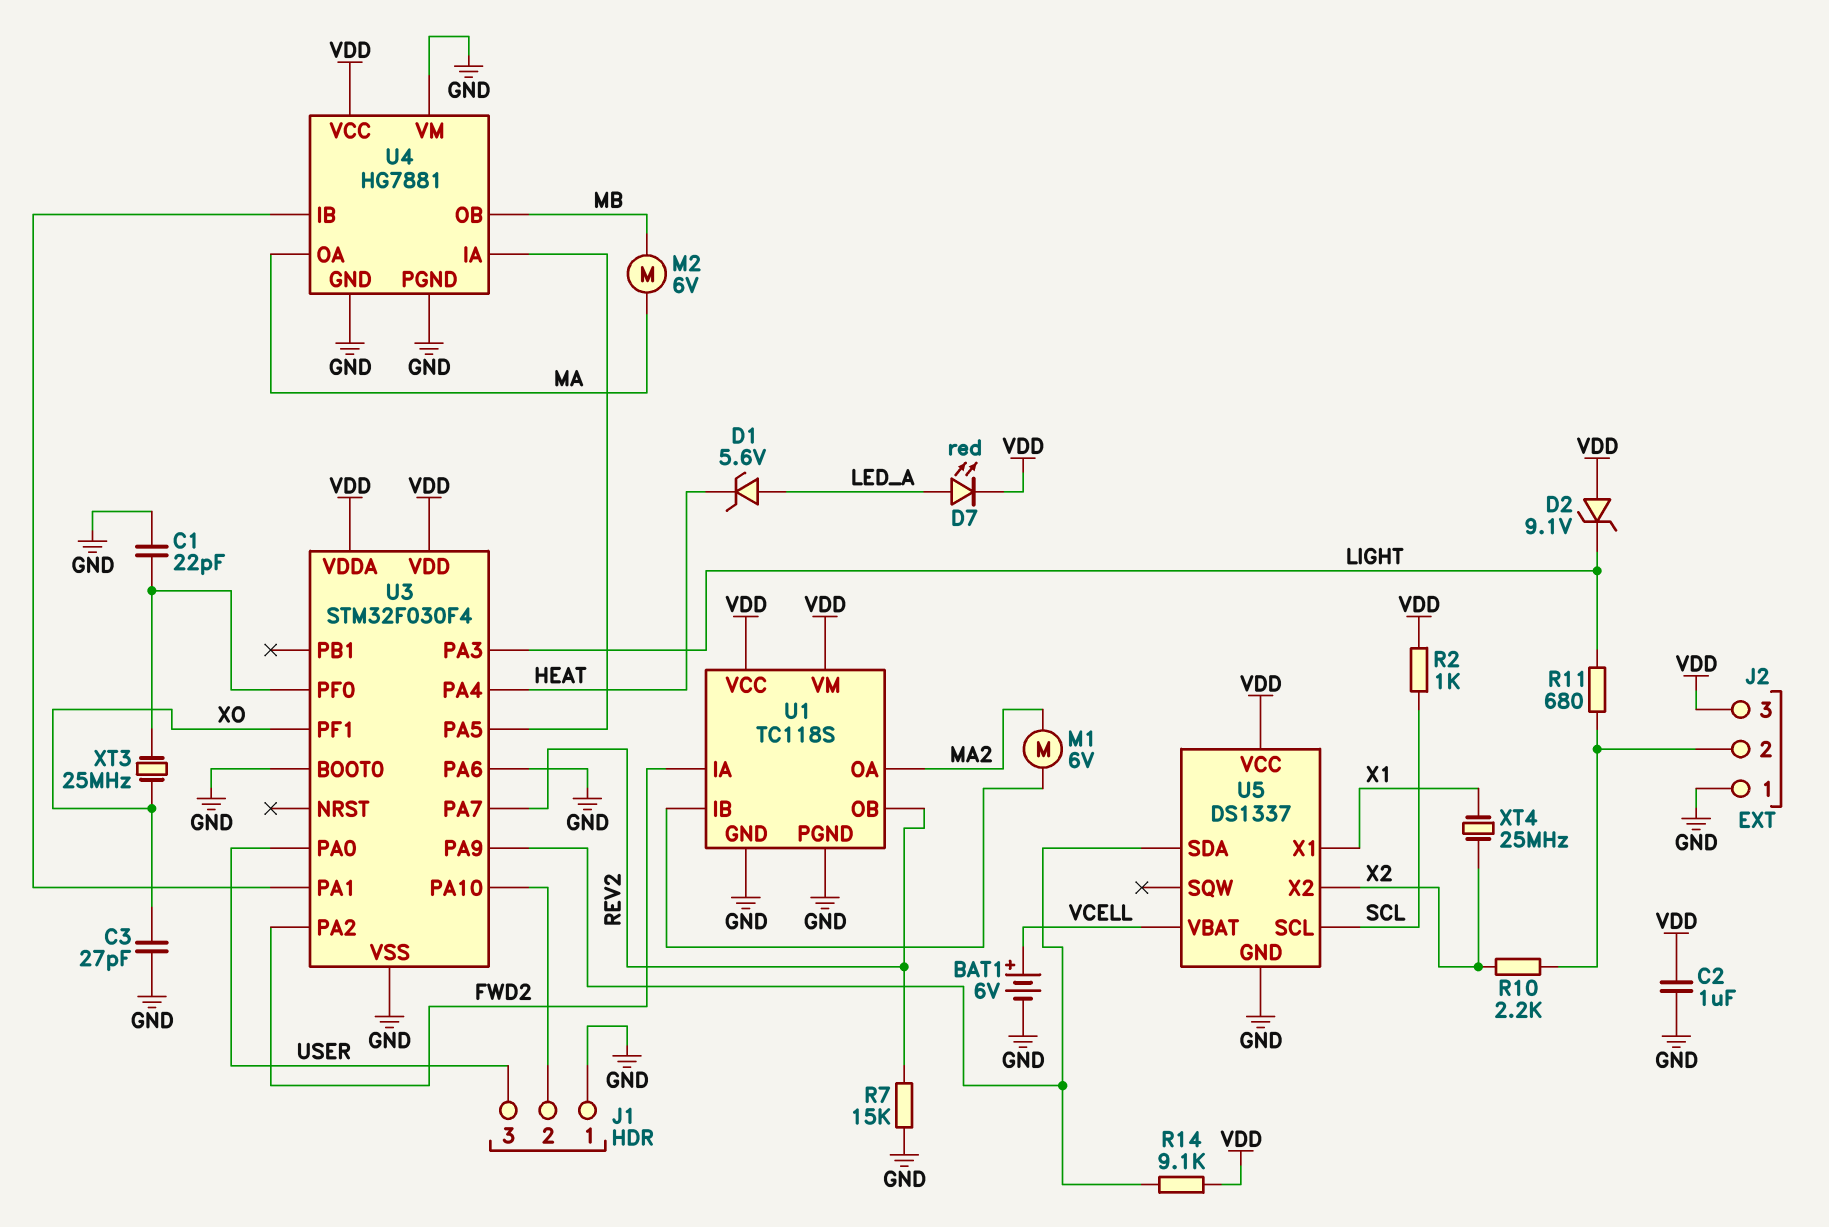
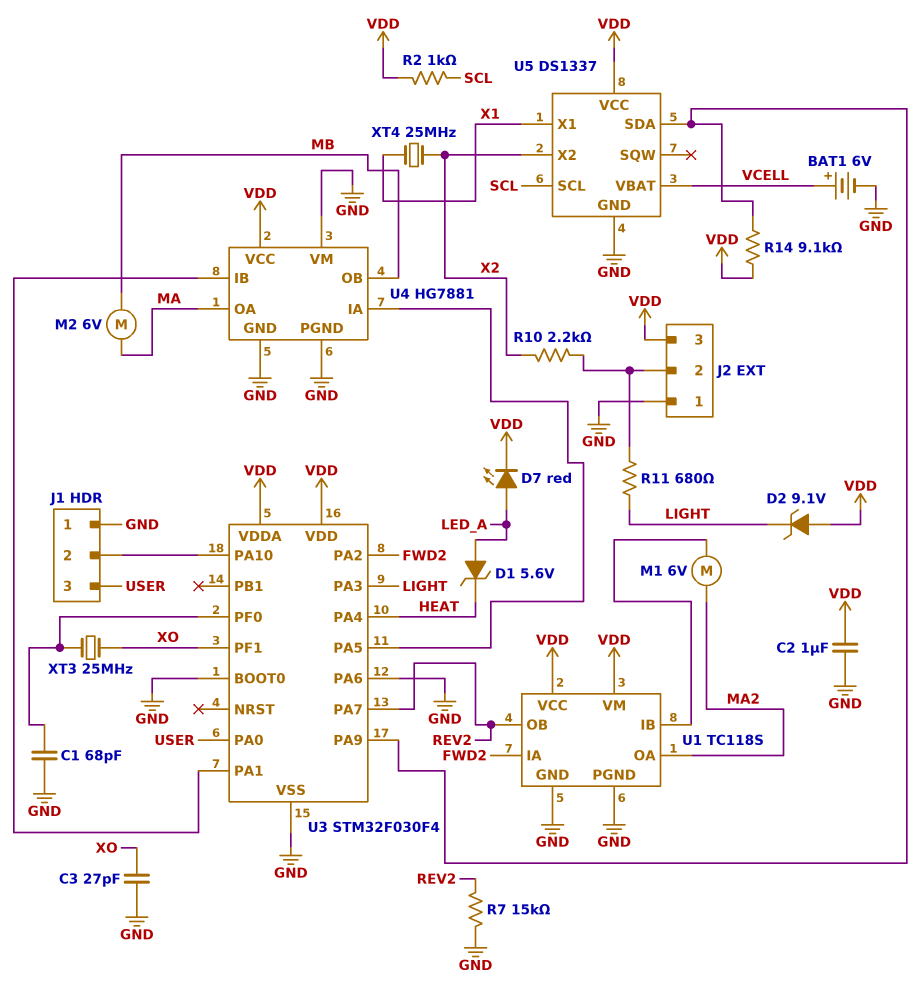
C1: 22pF (GND, U3/PF0) -> 68pF (GND, U3/PF0)

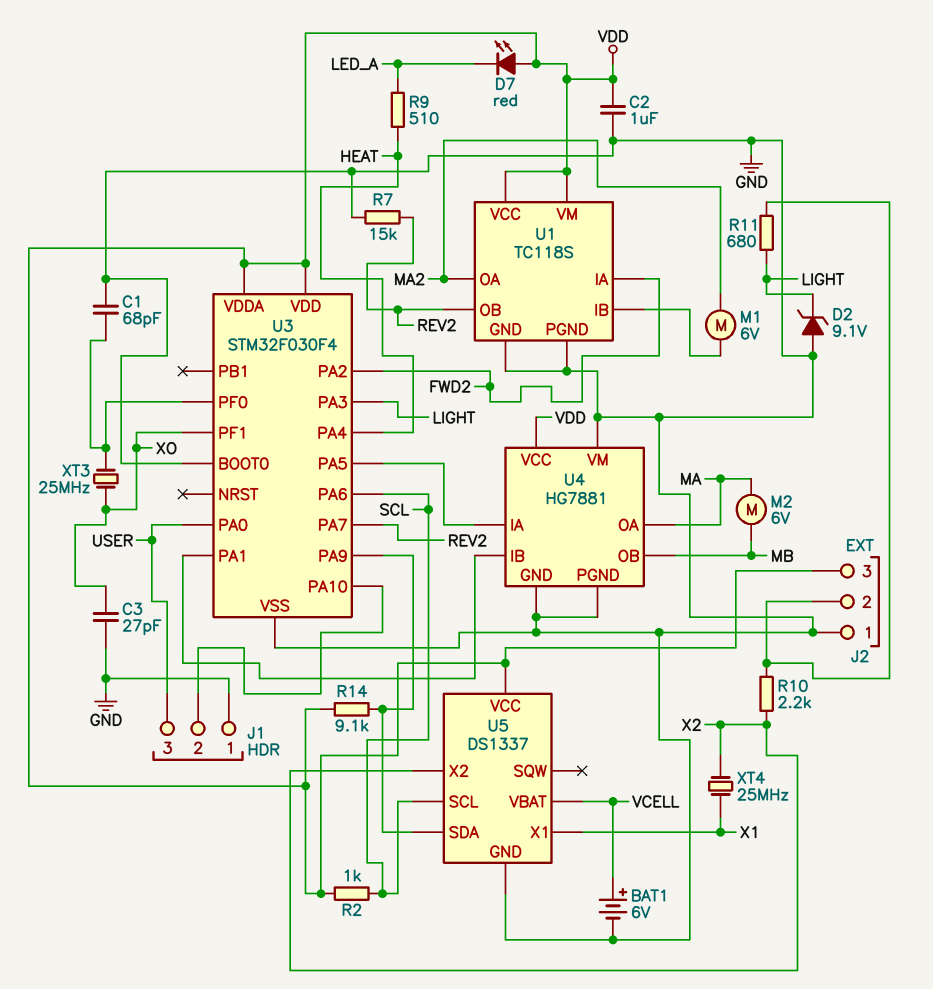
D1: zener 5.6V (A LED_A, K HEAT) -> none
D2: zener 9.1V (A VDD, K LIGHT) -> zener 9.1V (A GND, K LIGHT)
D7: LED red (A LED_A, K VDD) -> LED red (A VDD, K LED_A)
R9: none -> 510 (HEAT, LED_A)
U3 pin PA6: GND -> SCL

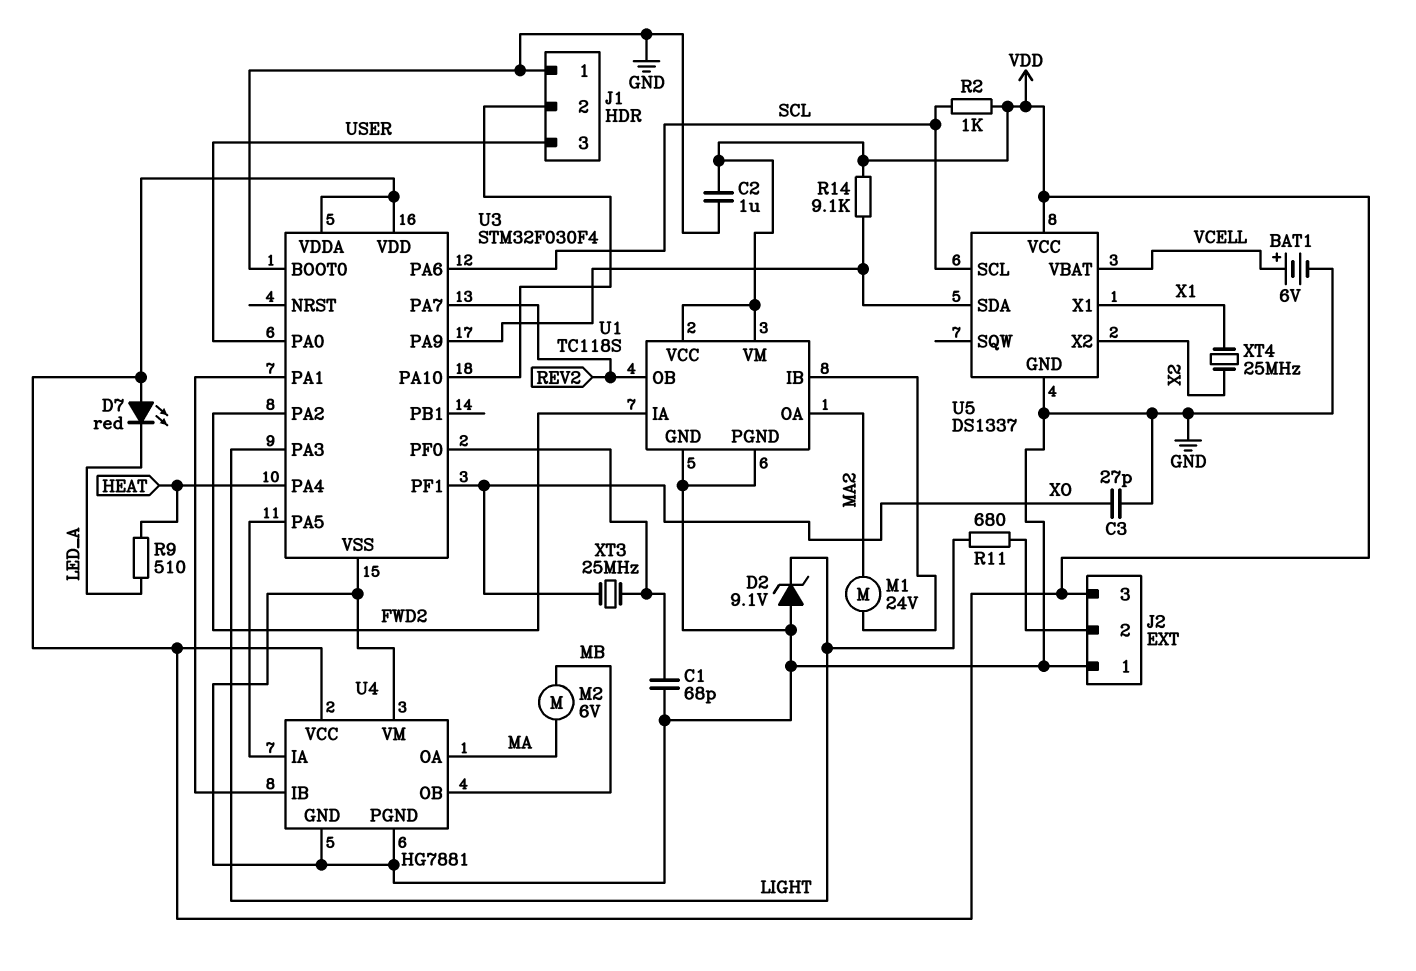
M1: motor 6V (MA2, U1/IB) -> motor 24V (MA2, U1/IB)
R7: 15k (GND, REV2) -> none
R10: 2.2k (J2/2, X2) -> none

